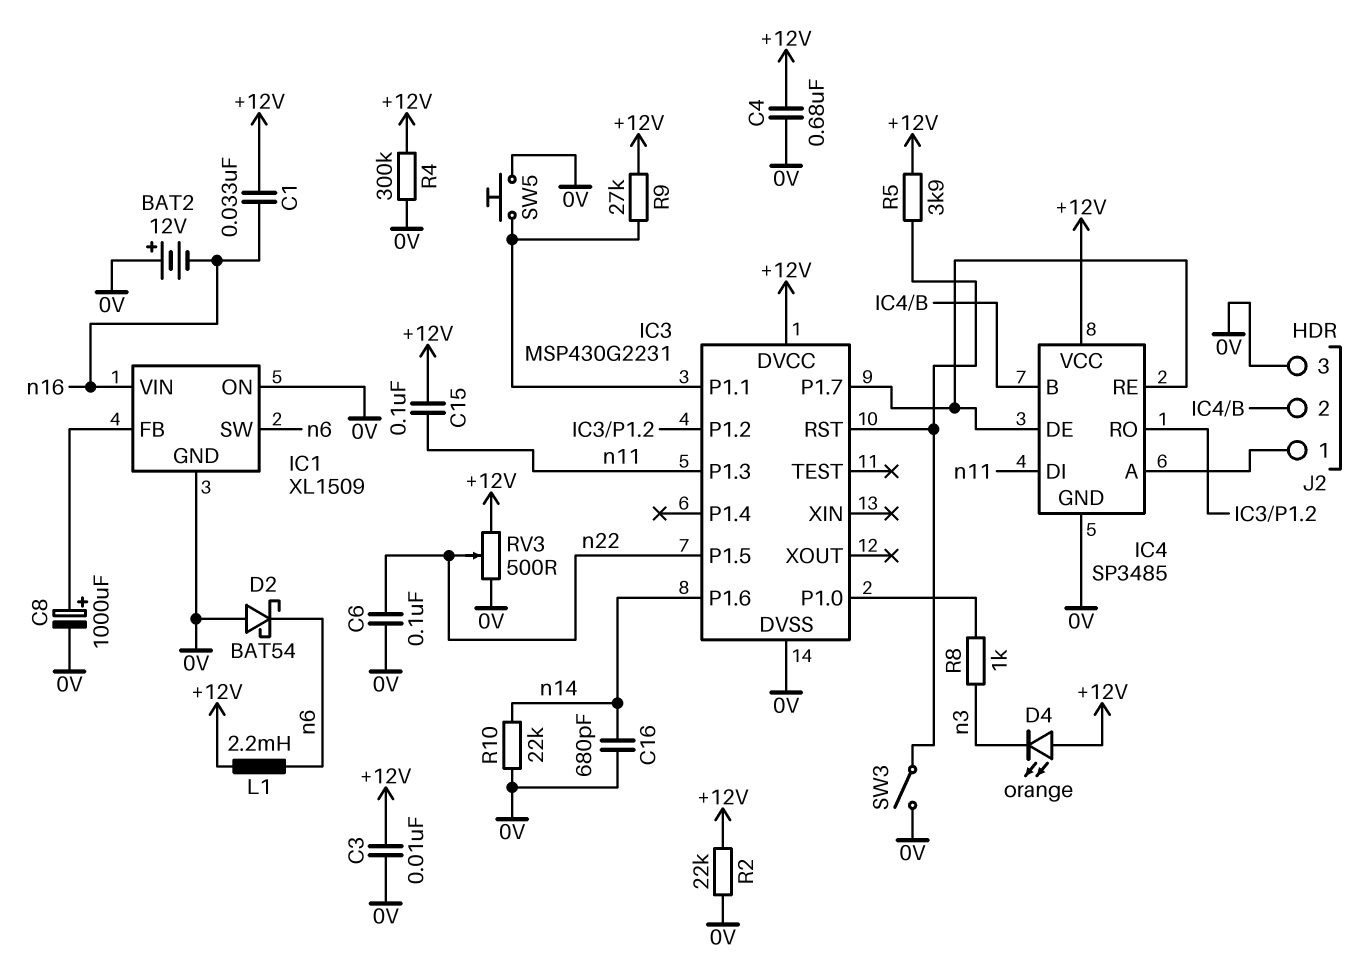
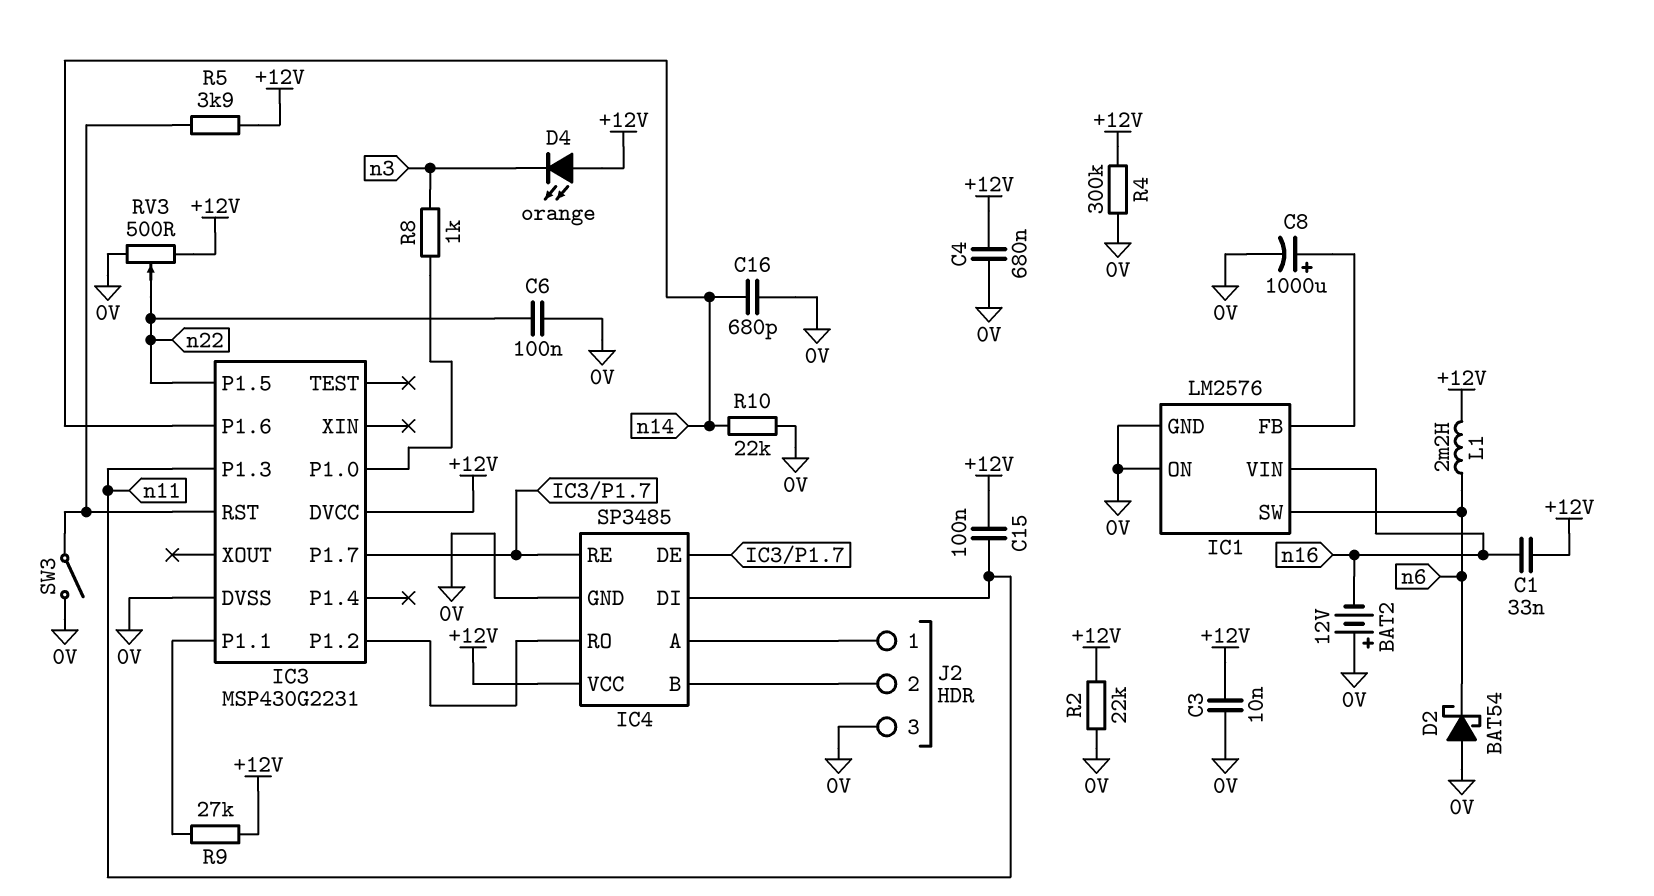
IC1: XL1509 -> LM2576
SW5: button (0V, IC3/P1.1) -> none

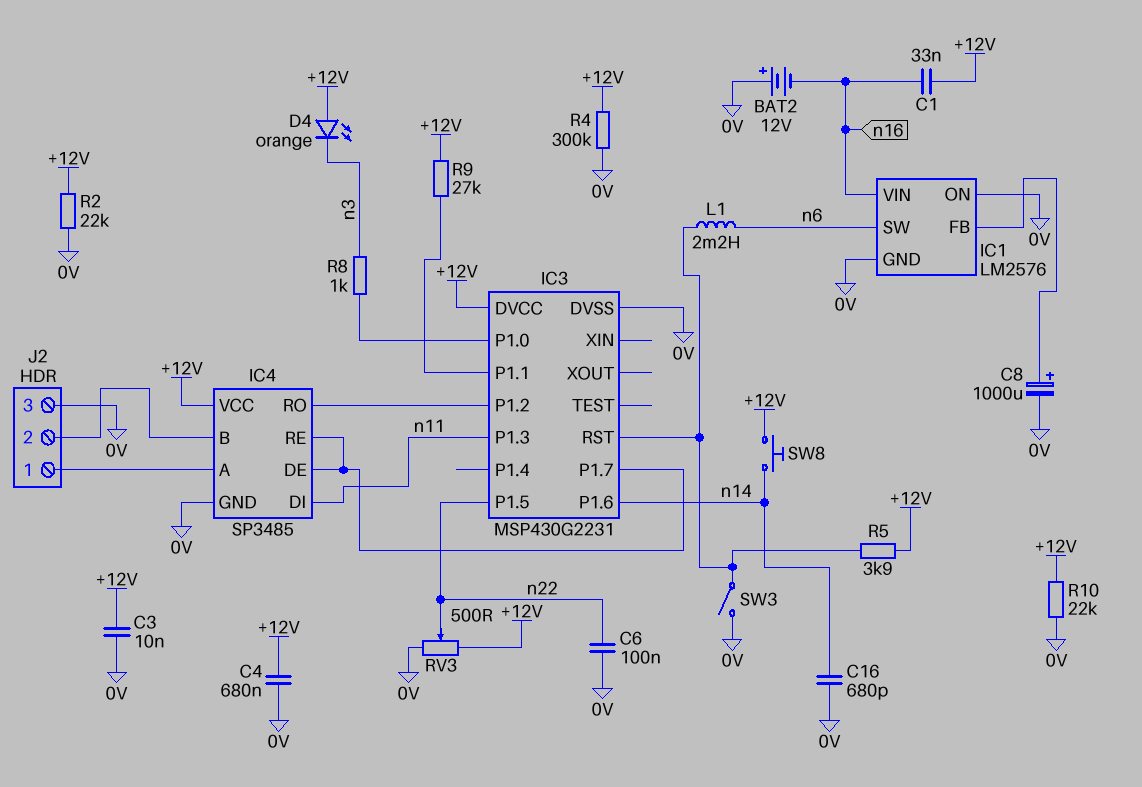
C15: 100nF (+12V, n11) -> none
D2: schottky BAT54 (A 0V, K n6) -> none
L1: 2.2mH (+12V, n6) -> 2.2mH (IC3/RST, n6)
R10: 22k (0V, n14) -> 22k (+12V, 0V)
SW8: none -> button (+12V, n14)

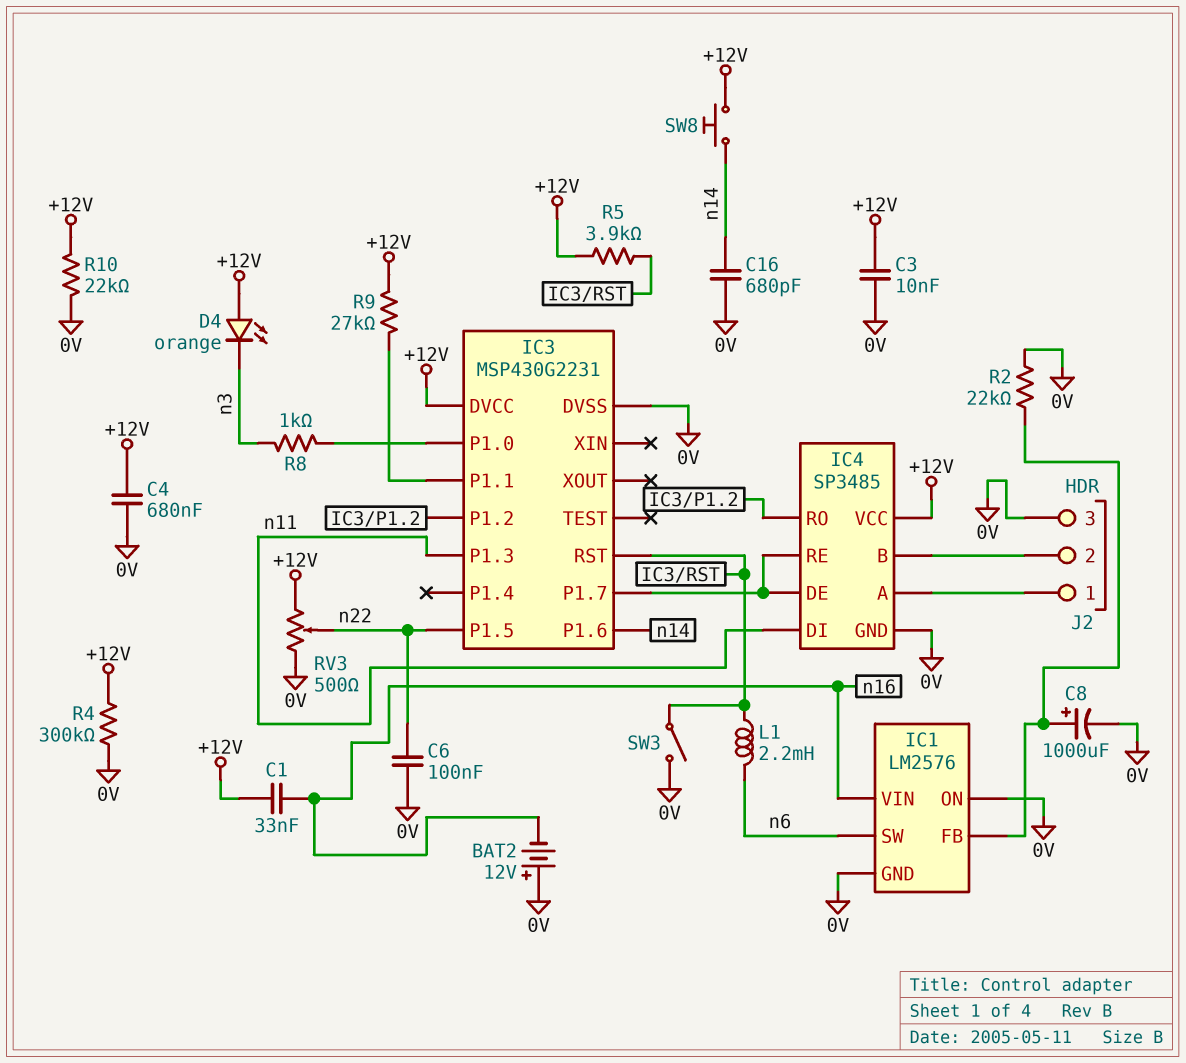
R2: 22k (+12V, 0V) -> 22k (0V, IC1/FB)

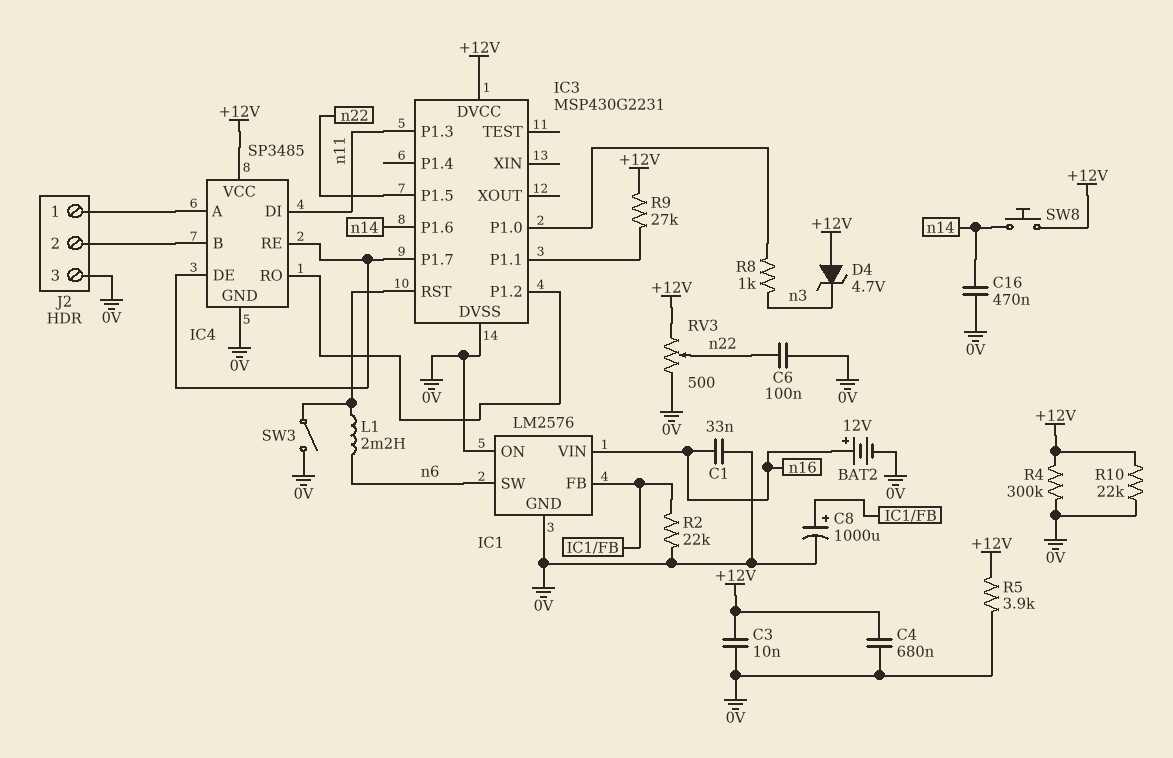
BAT2: 12V (plus 0V, minus n16) -> 12V (plus n16, minus 0V)
C1: 33nF (+12V, n16) -> 33nF (0V, n16)
C16: 680pF (0V, n14) -> 470nF (0V, n14)
D4: LED orange (A +12V, K n3) -> zener 4.7V (A +12V, K n3)
R5: 3.9k (+12V, IC3/RST) -> 3.9k (+12V, 0V)

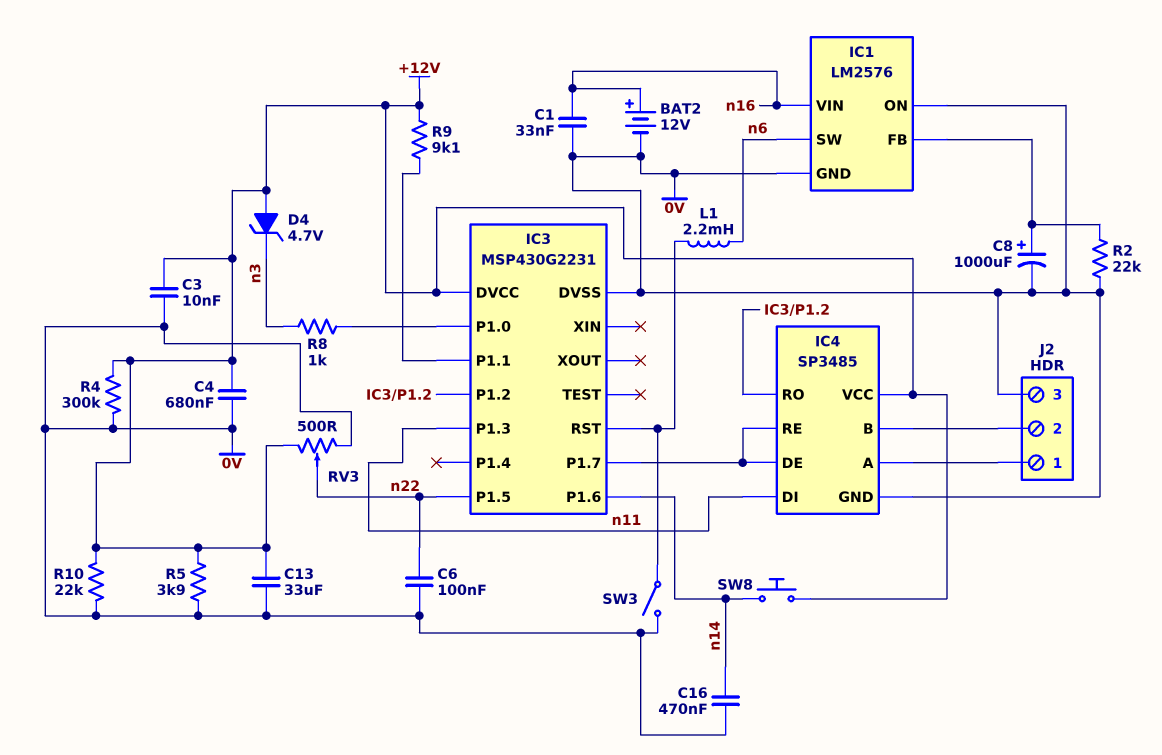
C13: none -> 33uF (+12V, 0V)
R9: 27k (+12V, IC3/P1.1) -> 9.1k (+12V, IC3/P1.1)

